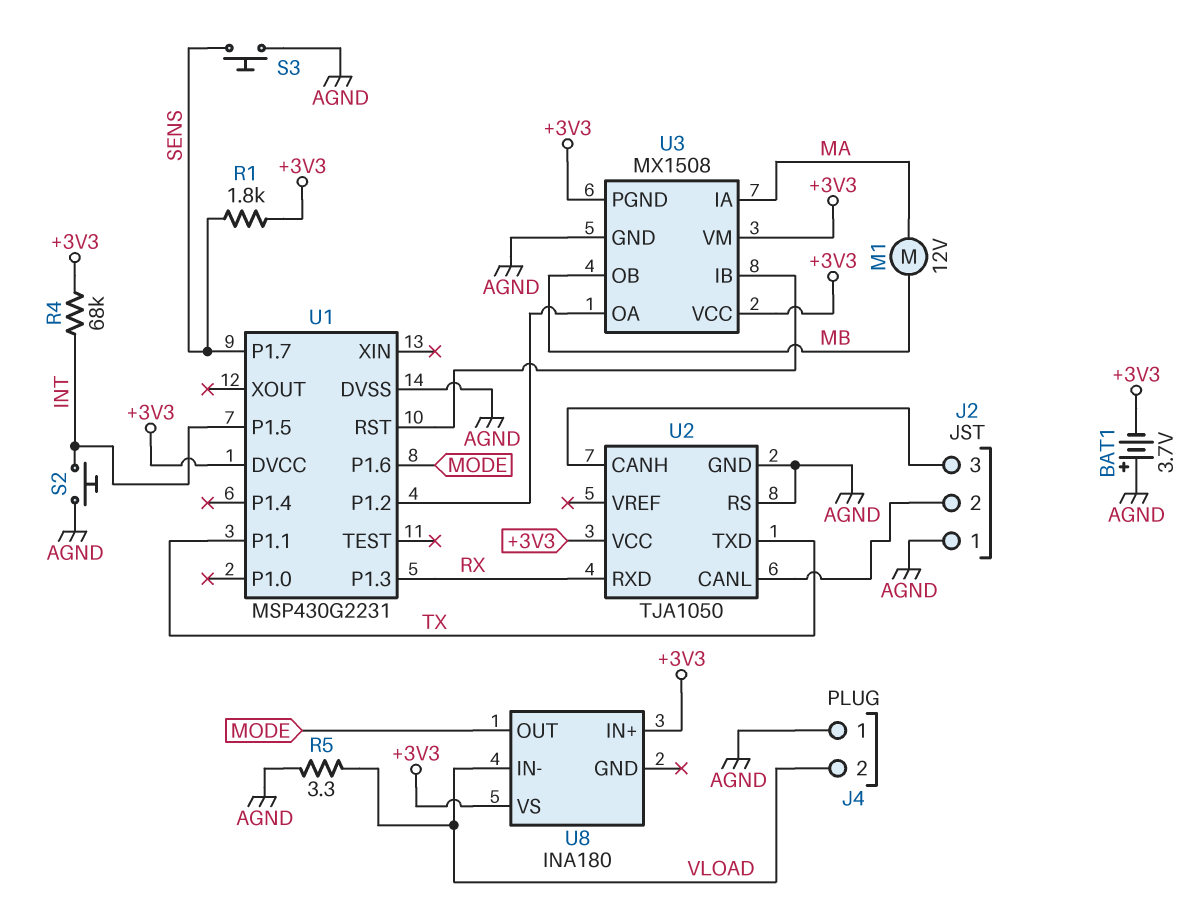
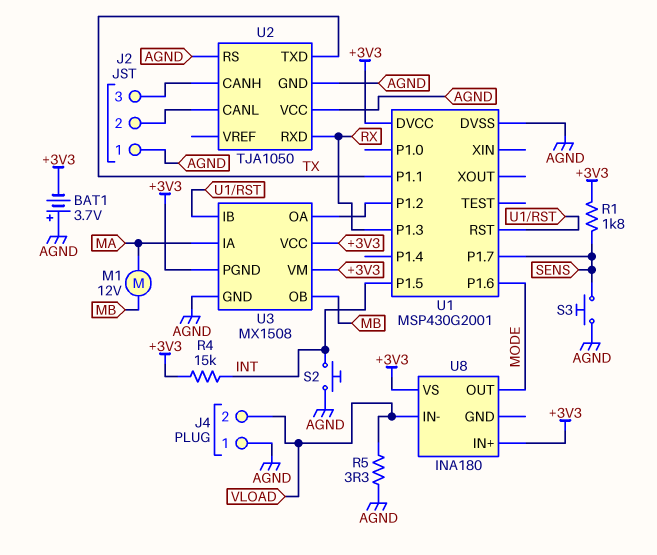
R4: 68k (+3V3, INT) -> 15k (+3V3, INT)
U1: MSP430G2231 -> MSP430G2001
U2 pin VCC: +3V3 -> AGND

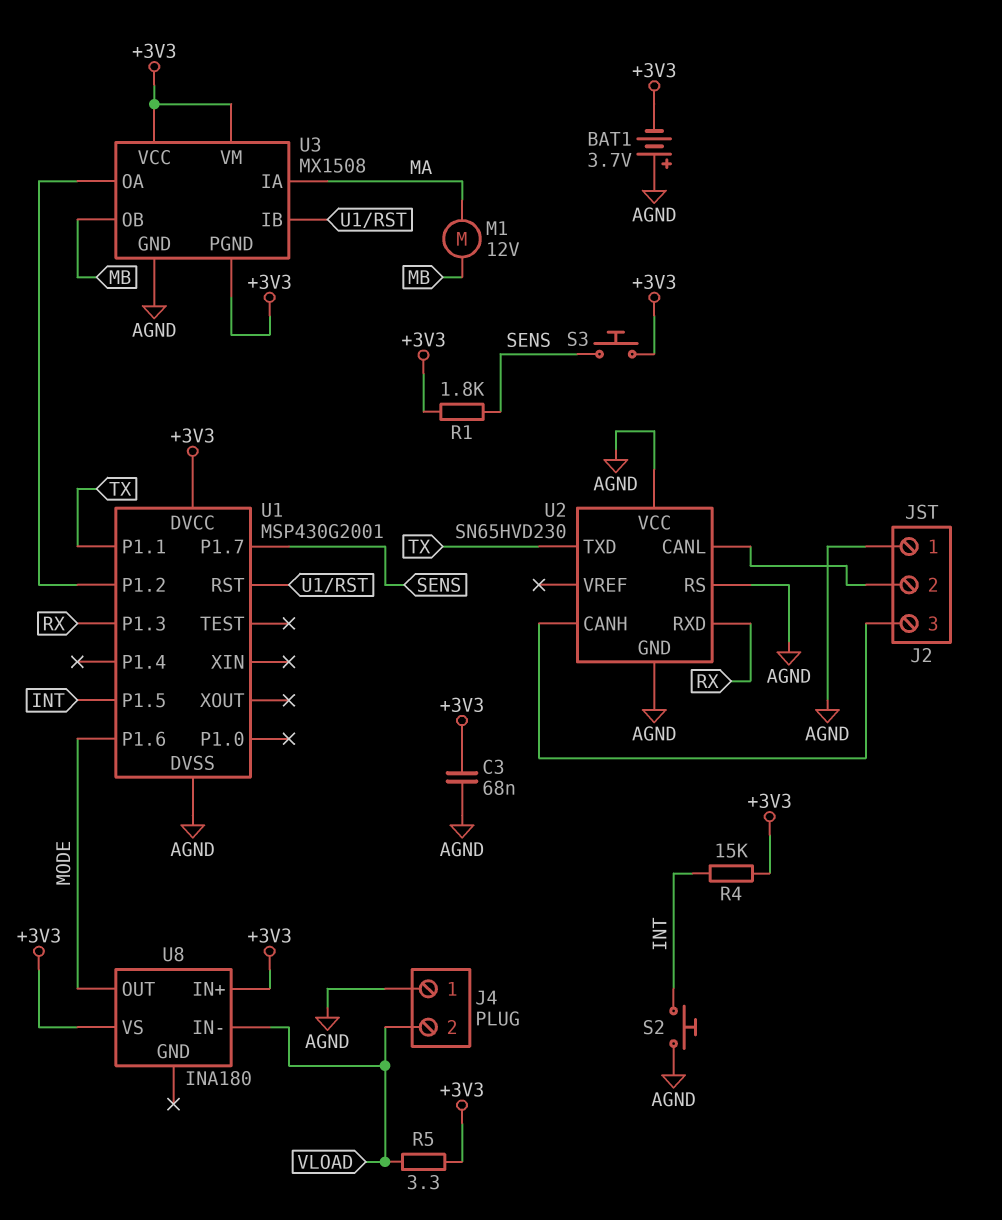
C3: none -> 68nF (+3V3, AGND)
R5: 3.3 (AGND, VLOAD) -> 3.3 (+3V3, VLOAD)
S3: button (AGND, SENS) -> button (+3V3, SENS)
U2: TJA1050 -> SN65HVD230

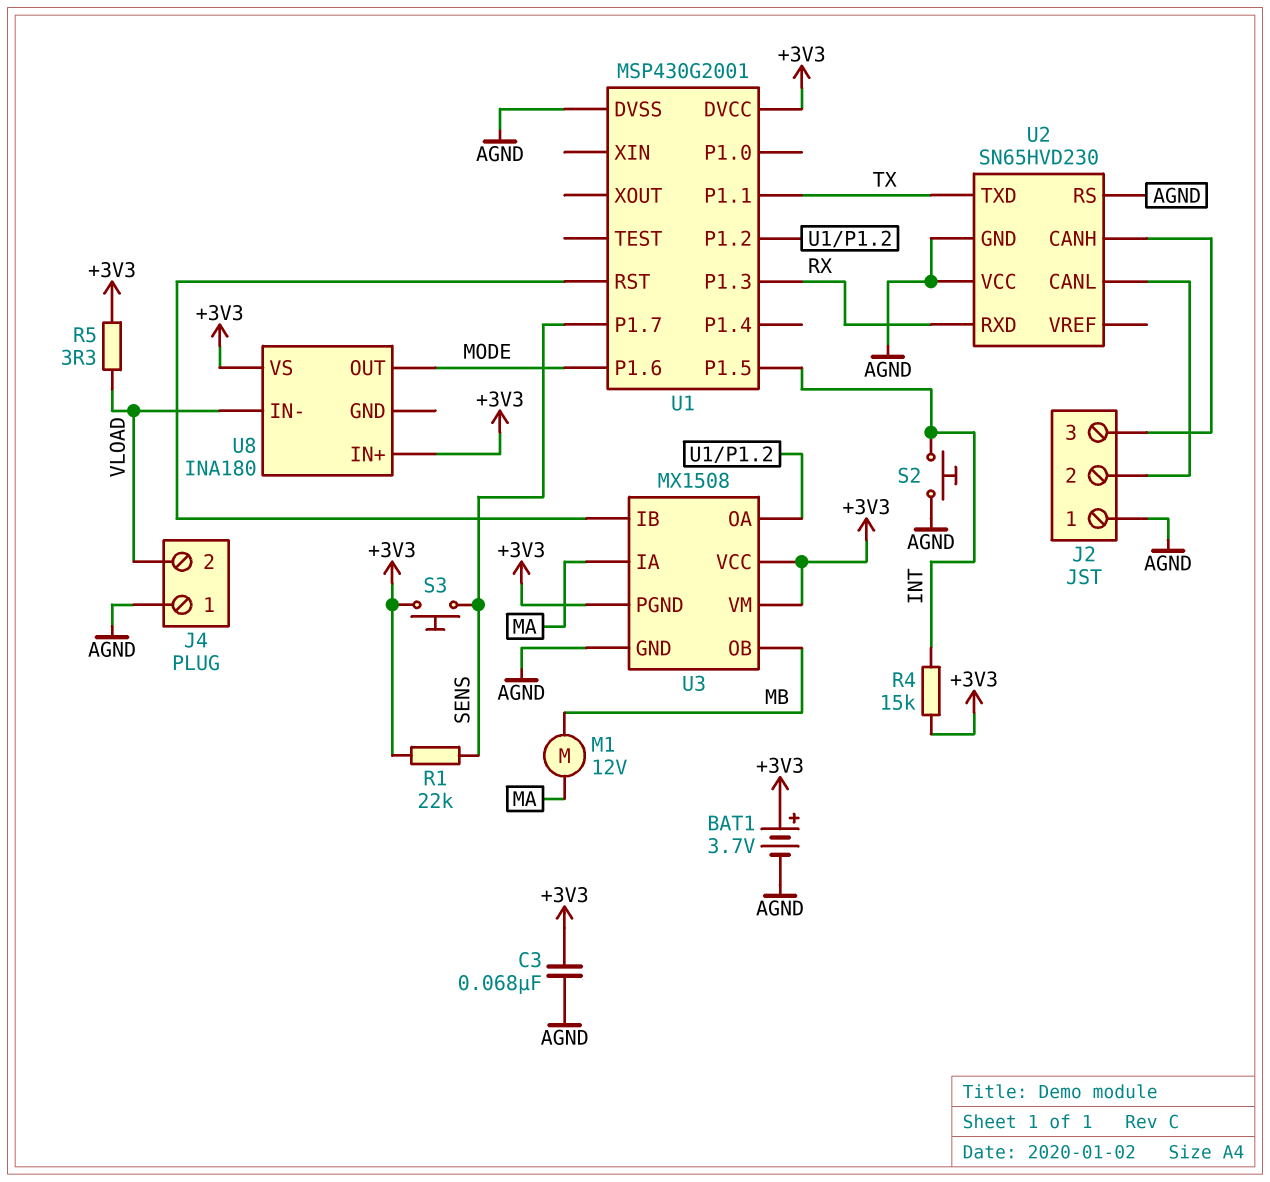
BAT1: 3.7V (plus AGND, minus +3V3) -> 3.7V (plus +3V3, minus AGND)
R1: 1.8k (+3V3, SENS) -> 22k (+3V3, SENS)

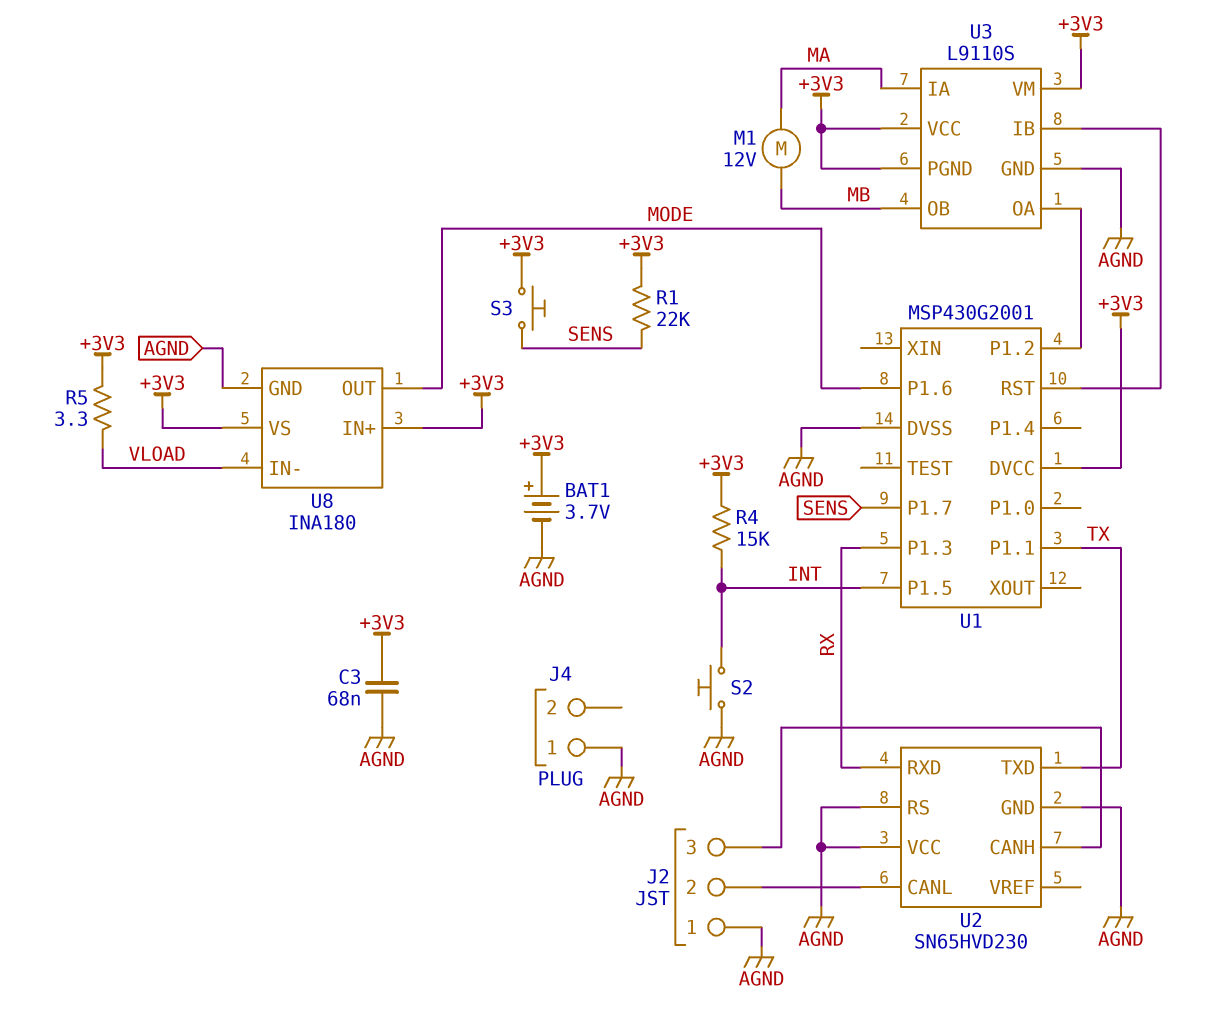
J4 pin 2: VLOAD -> none
U3: MX1508 -> L9110S
U8 pin GND: none -> AGND

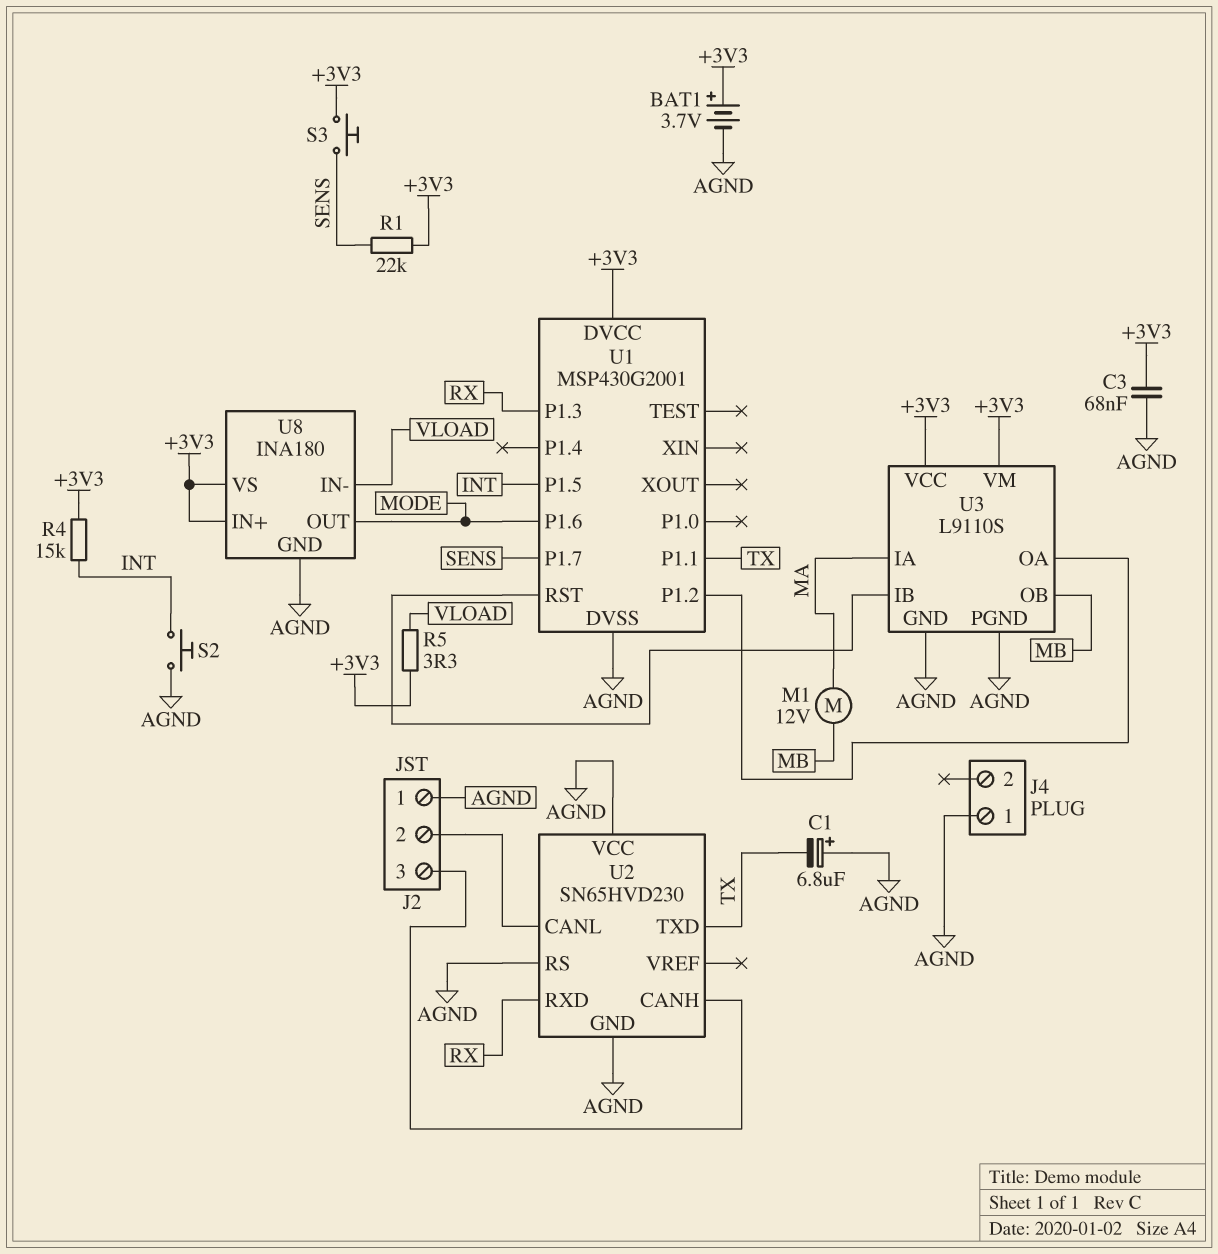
C1: none -> 6.8uF (plus AGND, minus TX)
U3 pin PGND: +3V3 -> AGND

